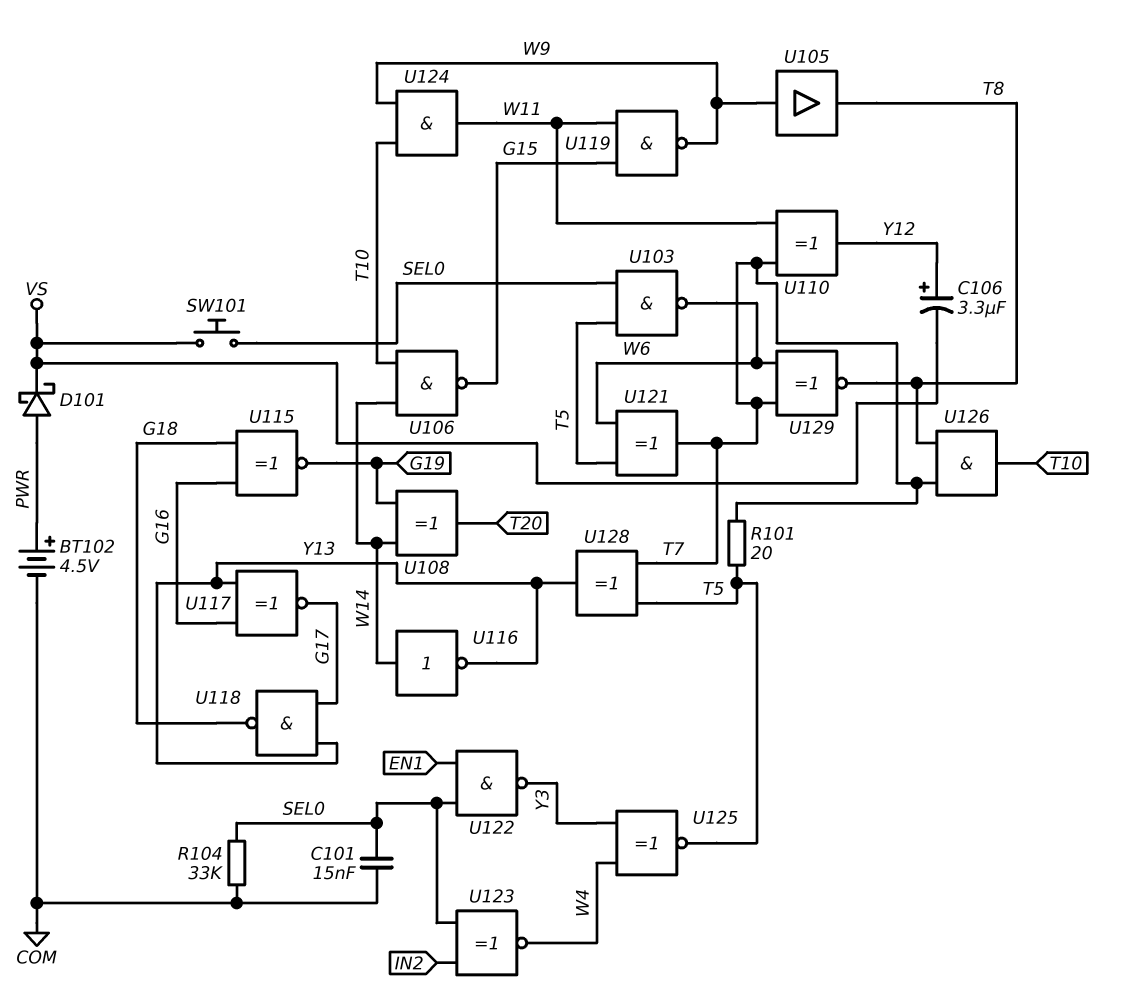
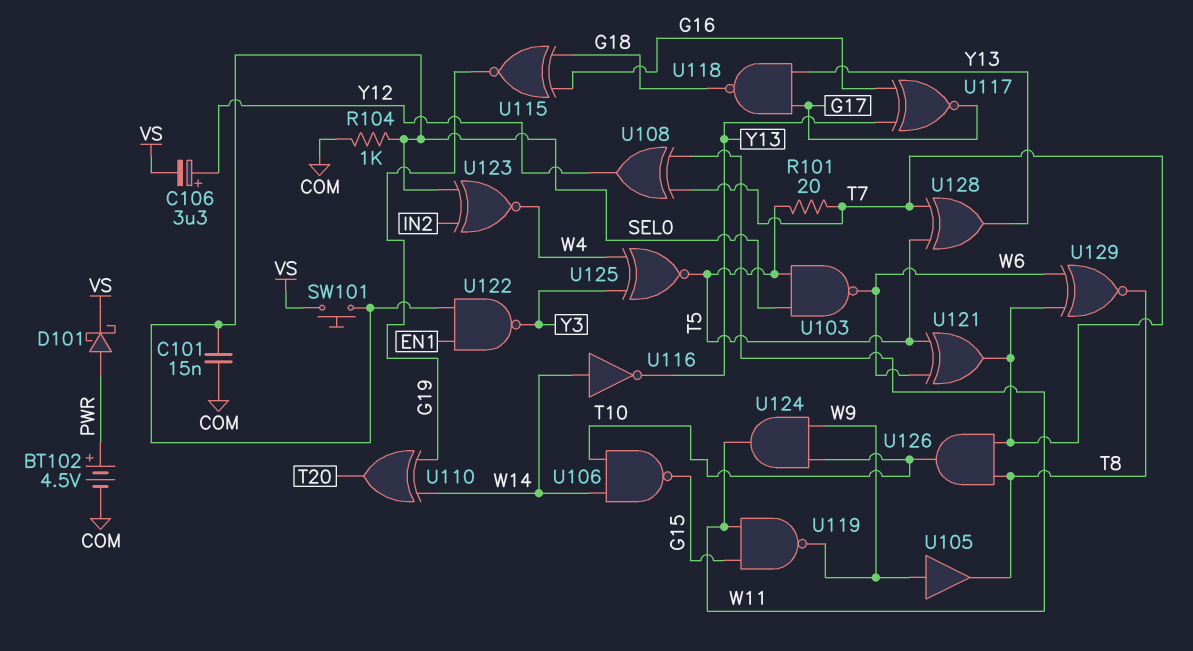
R104: 33k (COM, SEL0) -> 1k (COM, SEL0)
U108: XOR (in G19, in W14, out T20) -> XOR (in T7, in W11, out Y12)
U110: XOR (in T7, in W11, out Y12) -> XOR (in G19, in W14, out T20)

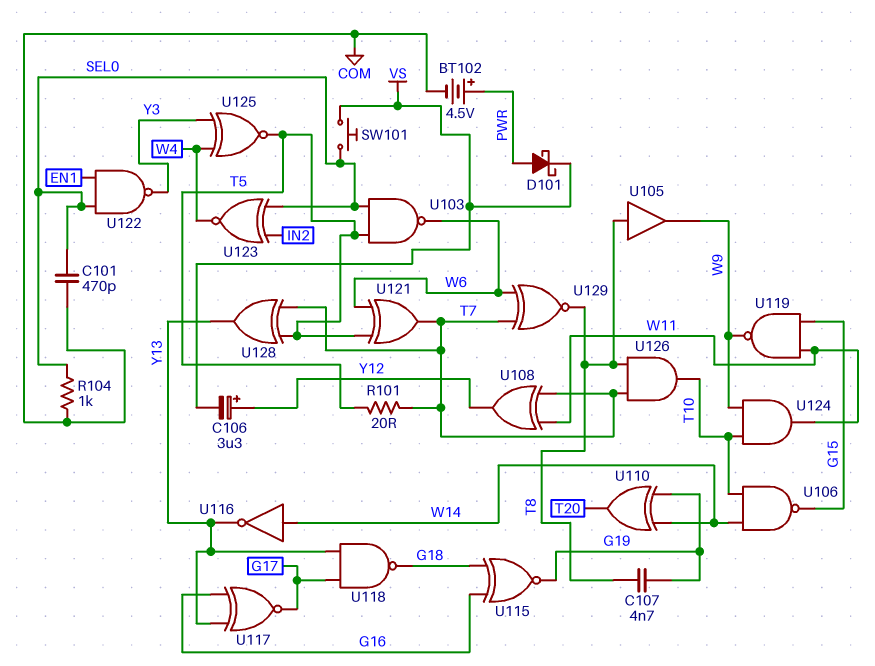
C101: 15nF (COM, SEL0) -> 470pF (COM, SEL0)
C107: none -> 4.7nF (G19, T8)
U105: buffer (in W9, out T8) -> buffer (in T8, out W9)

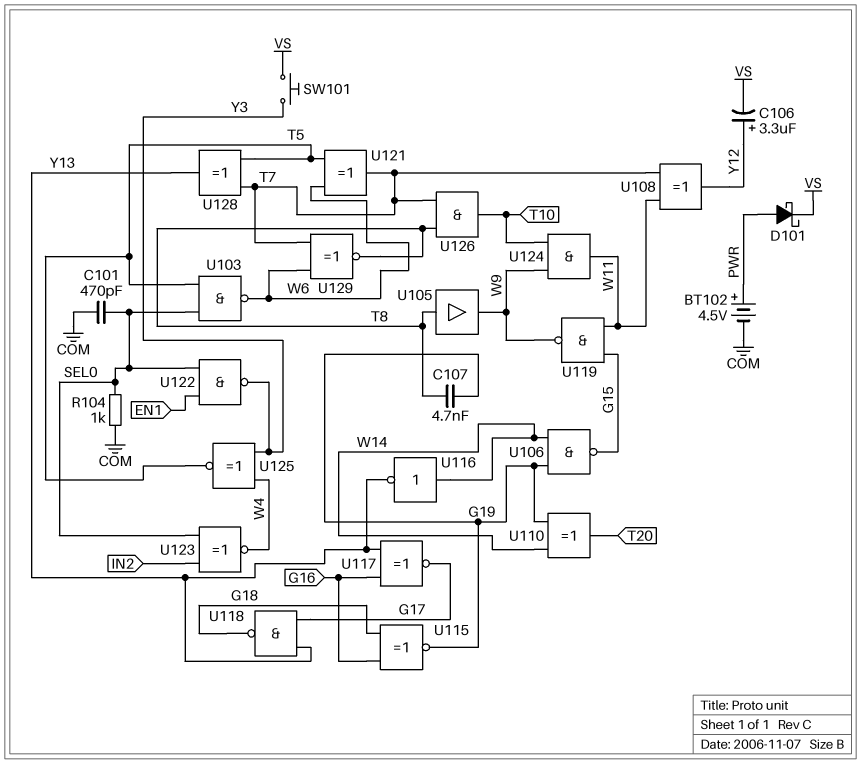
R101: 20 (T5, T7) -> none
SW101: button (SEL0, VS) -> button (VS, Y3)
U106: NAND (in T10, in W14, out G15) -> NAND (in G19, in W14, out G15)

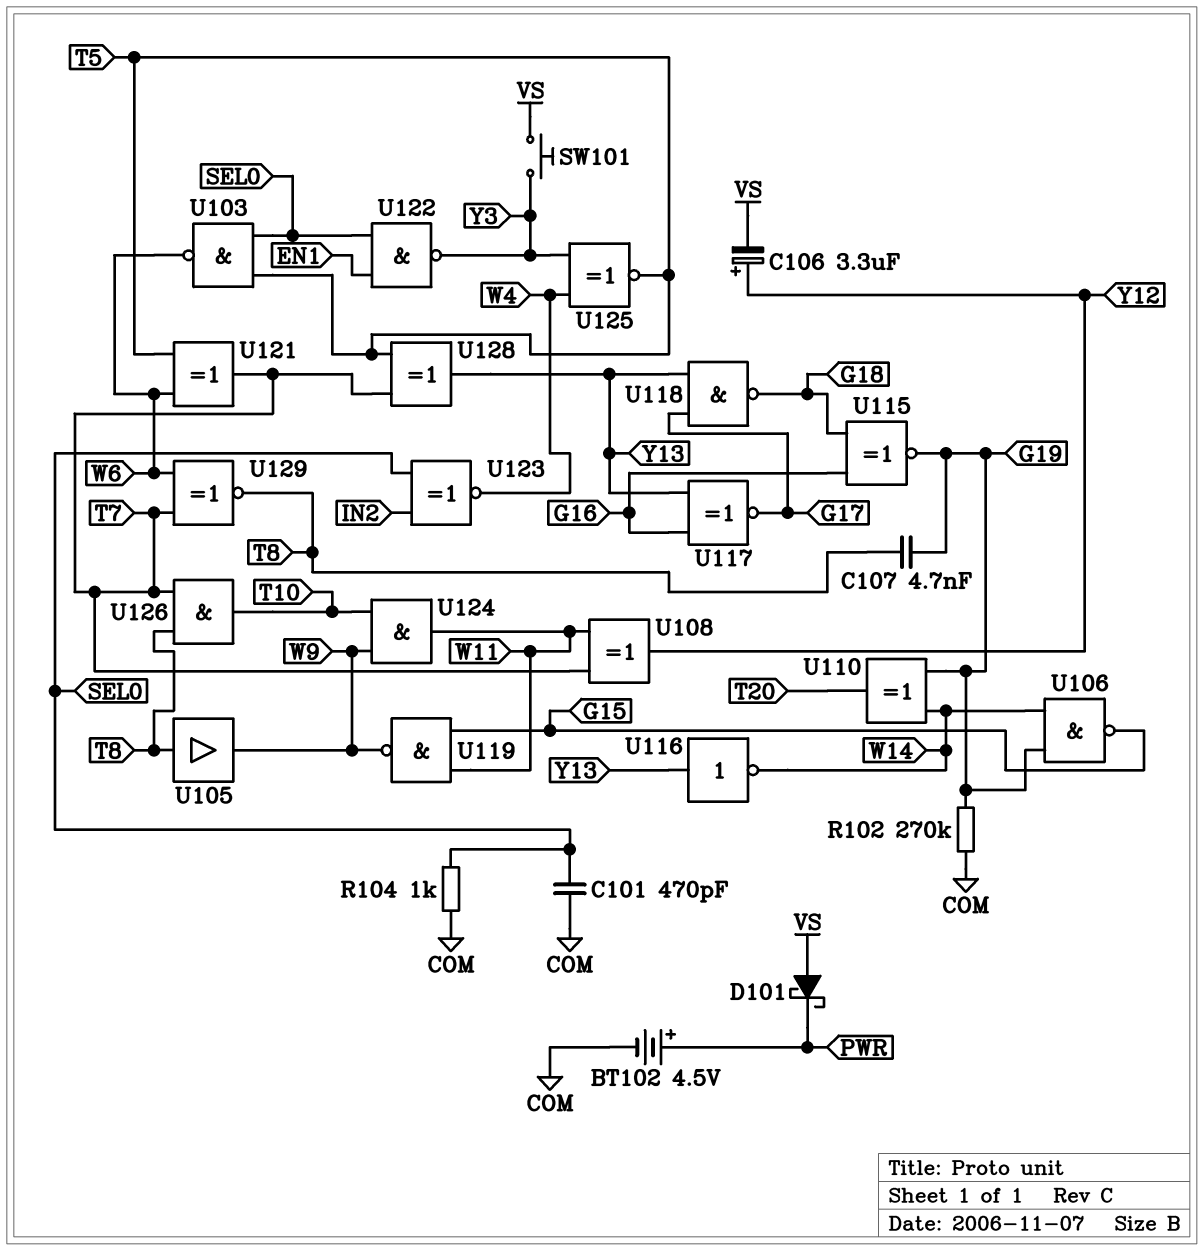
D101: schottky (A PWR, K VS) -> schottky (A VS, K PWR)
R102: none -> 270k (COM, G19)
U116: NOT (in W14, out Y13) -> NOT (in Y13, out W14)

